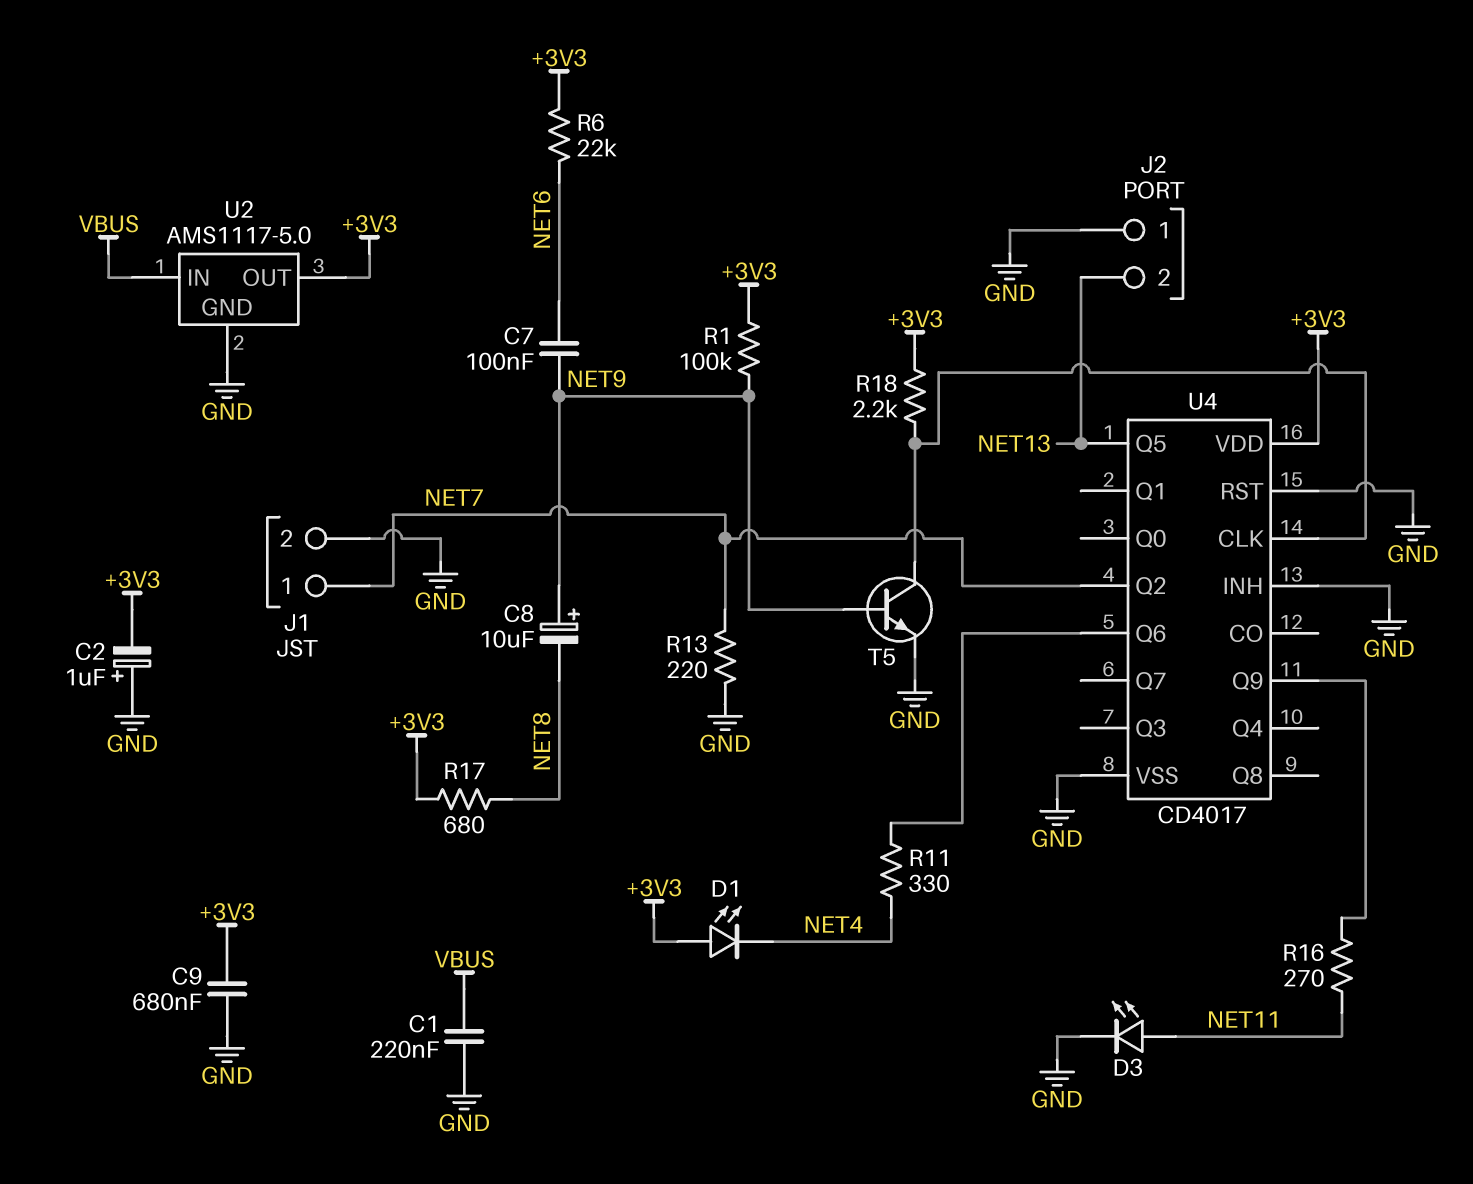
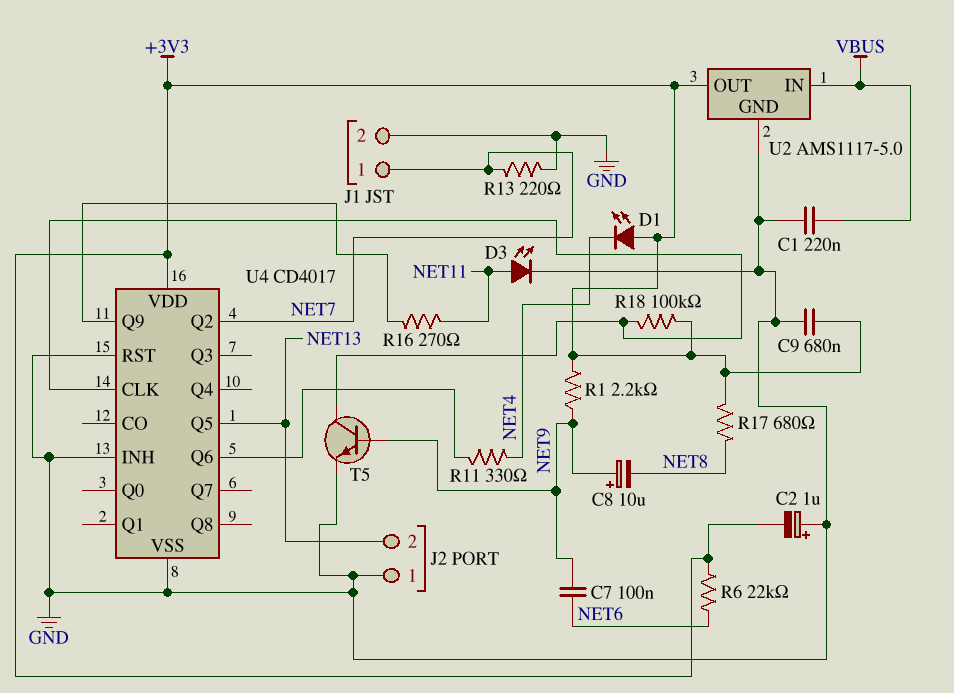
R1: 100k (+3V3, NET9) -> 2.2k (+3V3, NET9)
R18: 2.2k (+3V3, U4/CLK) -> 100k (+3V3, U4/CLK)

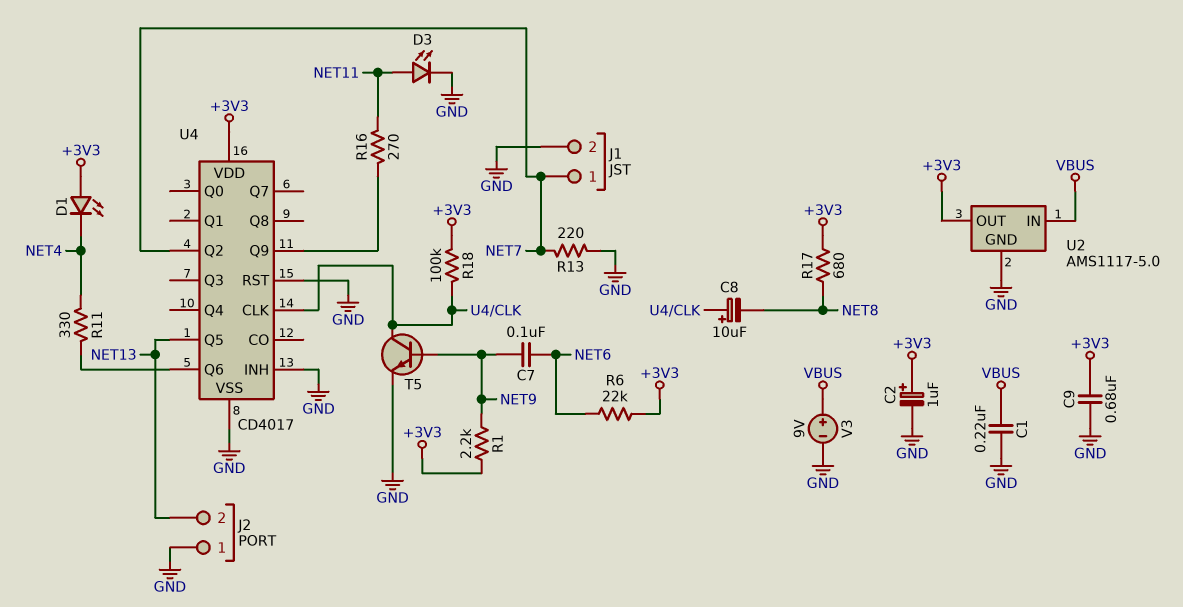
C2: 1uF (plus GND, minus +3V3) -> 1uF (plus +3V3, minus GND)
C8: 10uF (plus NET9, minus NET8) -> 10uF (plus U4/CLK, minus NET8)
V3: none -> 9V (plus VBUS, minus GND)

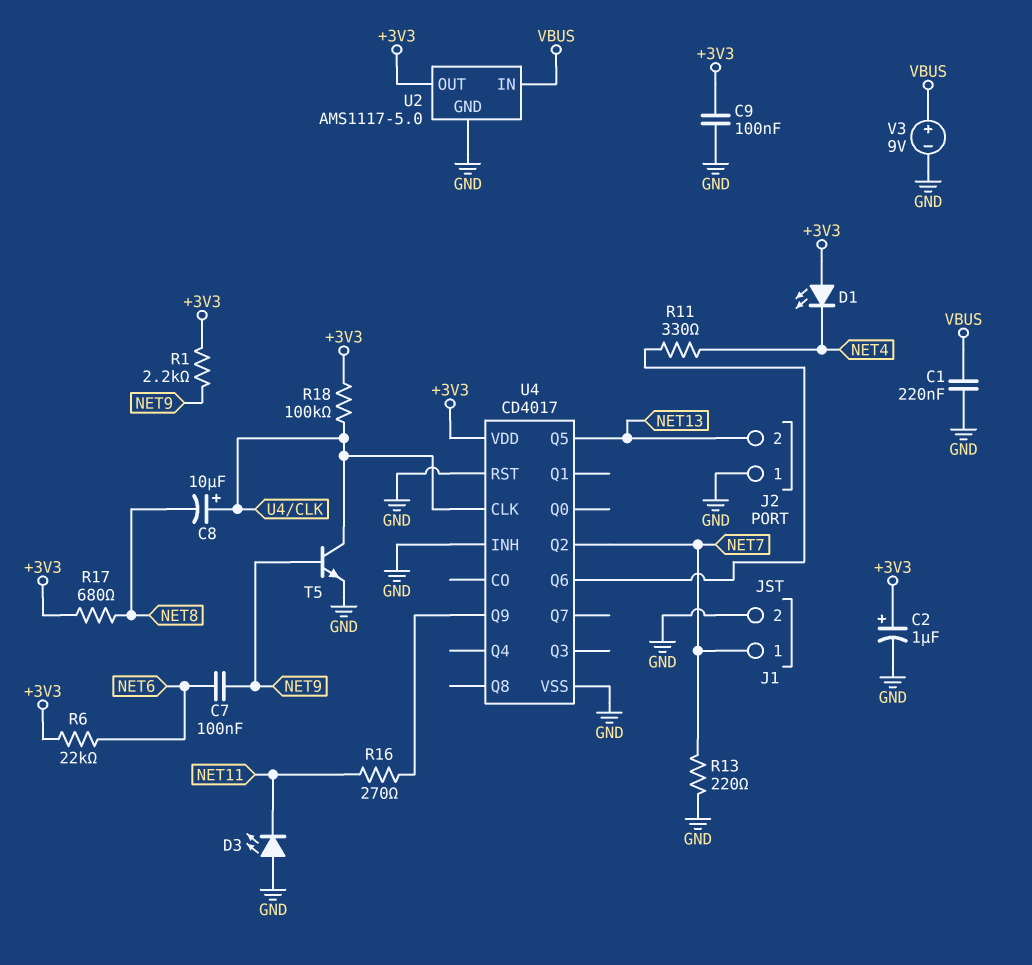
C9: 680nF (+3V3, GND) -> 100nF (+3V3, GND)
D3: LED (A NET11, K GND) -> LED (A GND, K NET11)

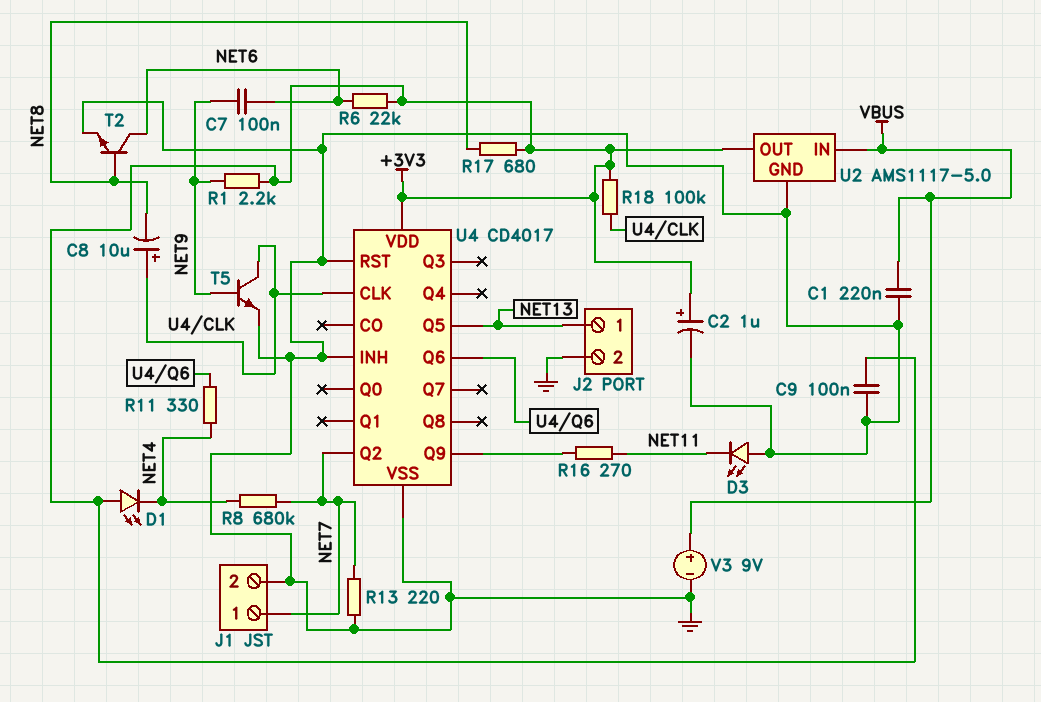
J2 pin 1: GND -> NET13
J2 pin 2: NET13 -> GND
R8: none -> 680k (NET4, NET7)
T2: none -> NPN (B NET8, C NET6, E GND)

